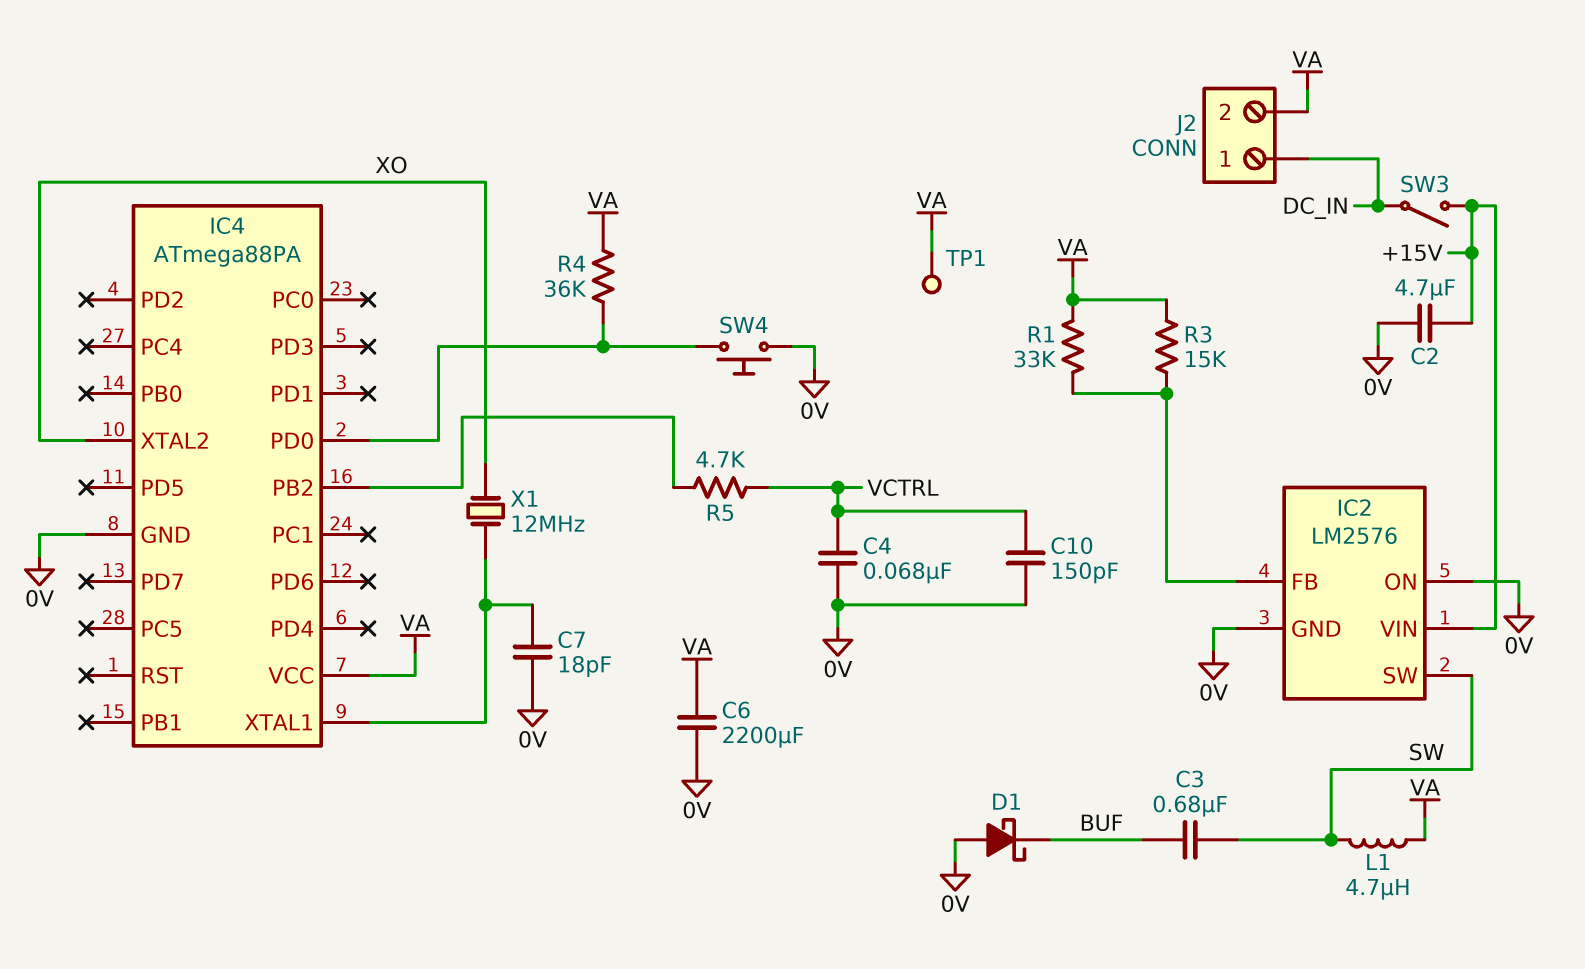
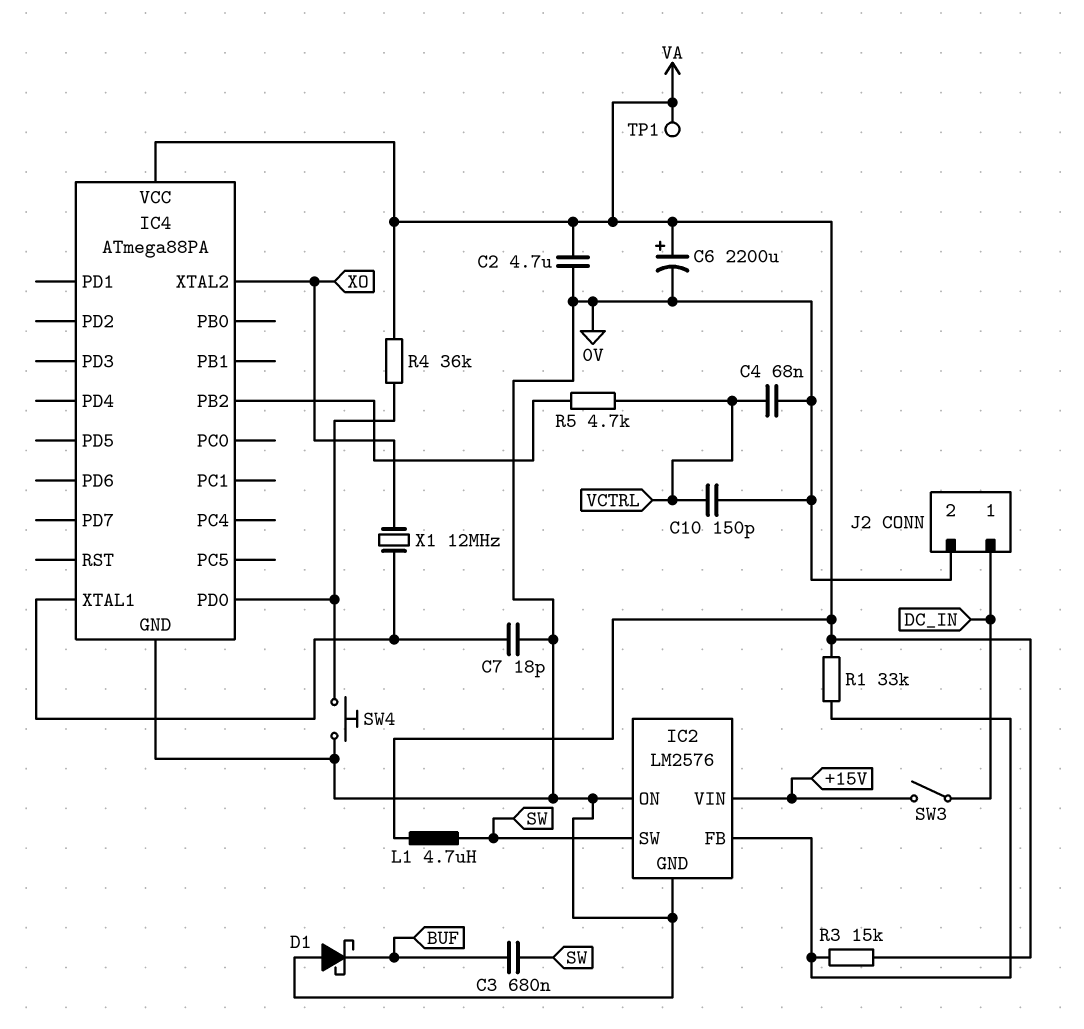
C2: 4.7uF (+15V, 0V) -> 4.7uF (0V, VA)
C6: 2200uF (0V, VA) -> 2200uF (plus VA, minus 0V)
J2 pin 2: VA -> 0V

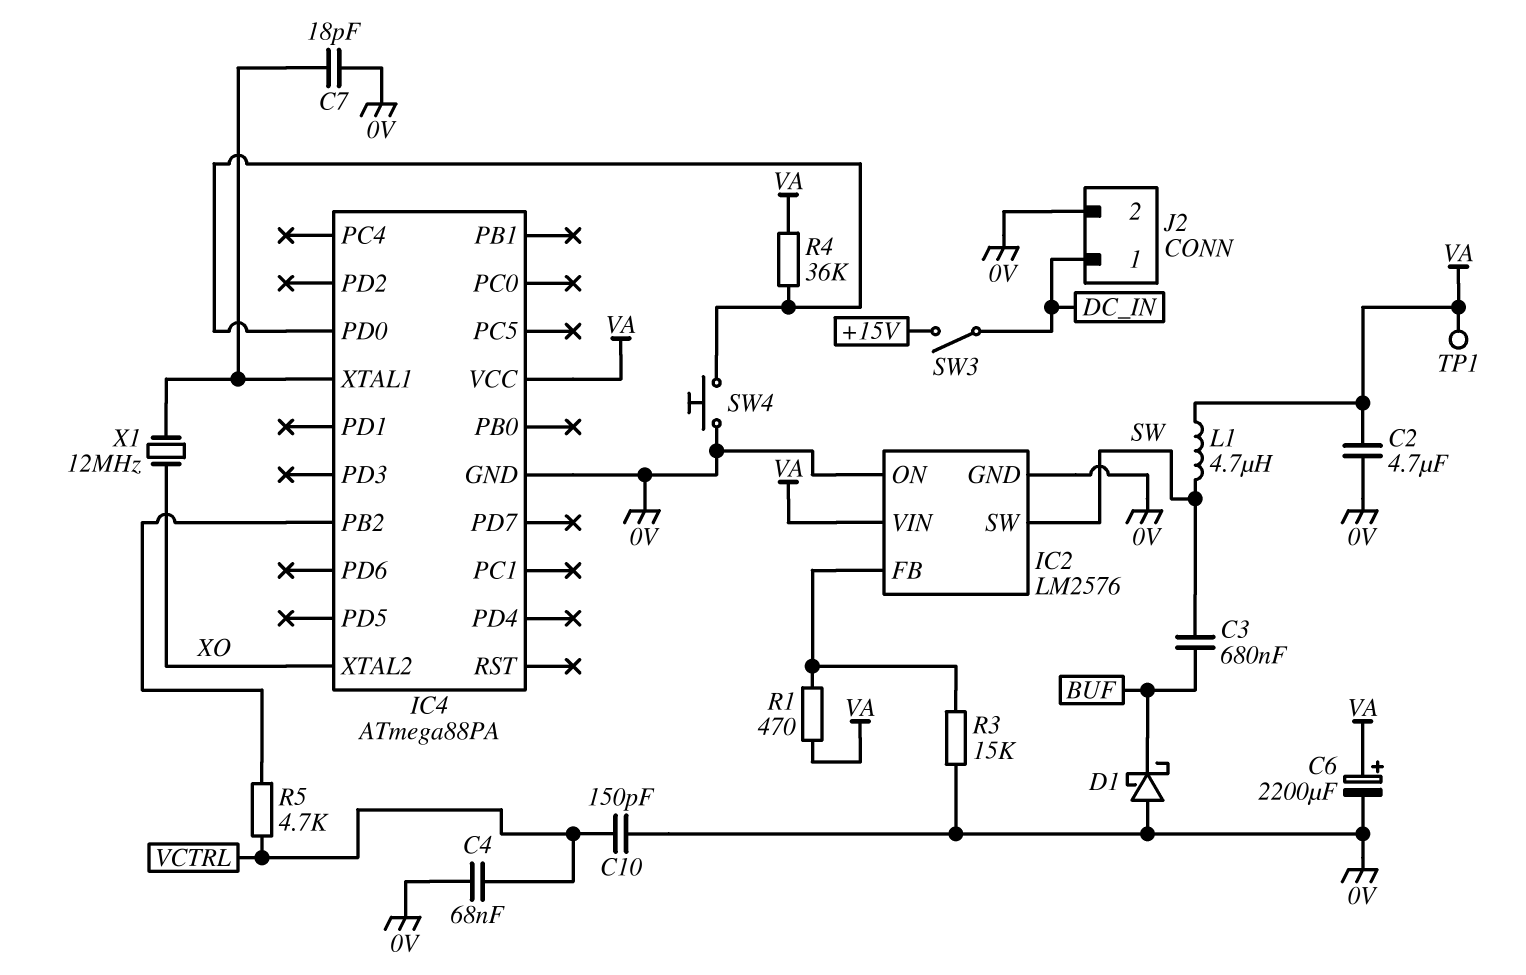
IC2 pin VIN: +15V -> VA
R1: 33k (IC2/FB, VA) -> 470 (IC2/FB, VA)
R3: 15k (IC2/FB, VA) -> 15k (0V, IC2/FB)

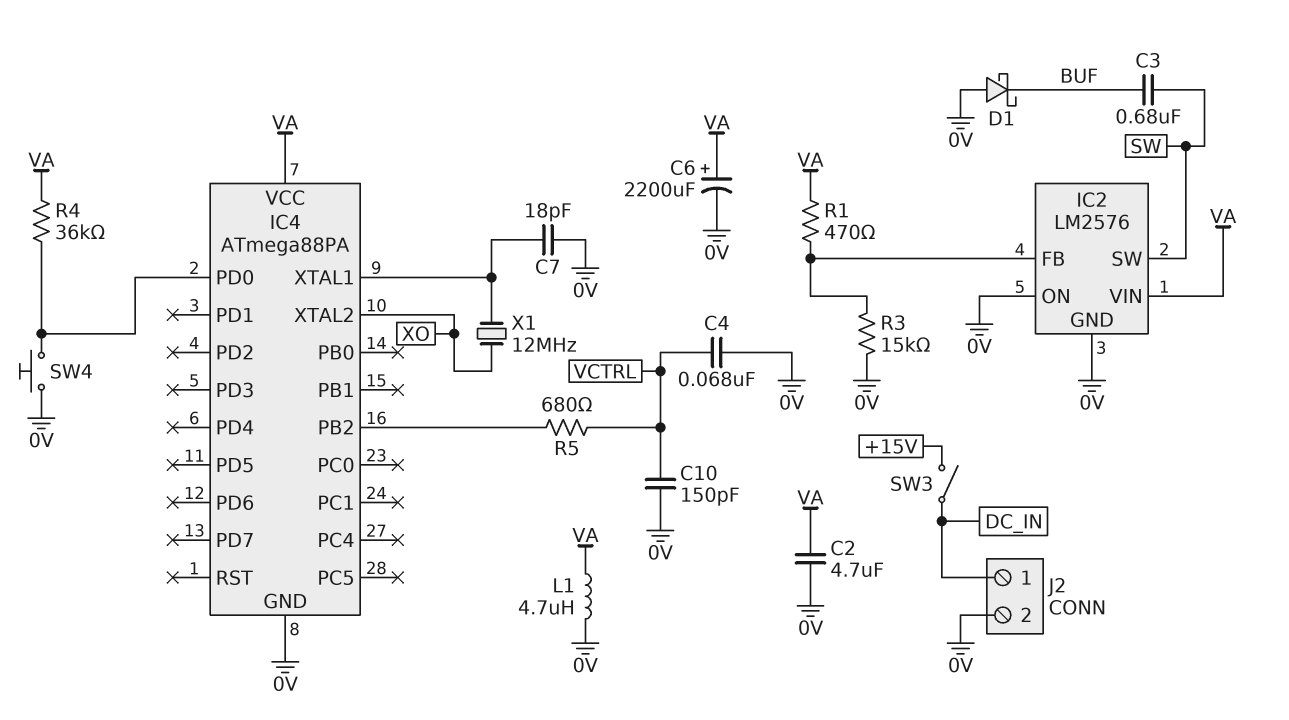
L1: 4.7uH (SW, VA) -> 4.7uH (0V, VA)
R5: 4.7k (IC4/PB2, VCTRL) -> 680 (IC4/PB2, VCTRL)
TP1: test point (VA) -> none

